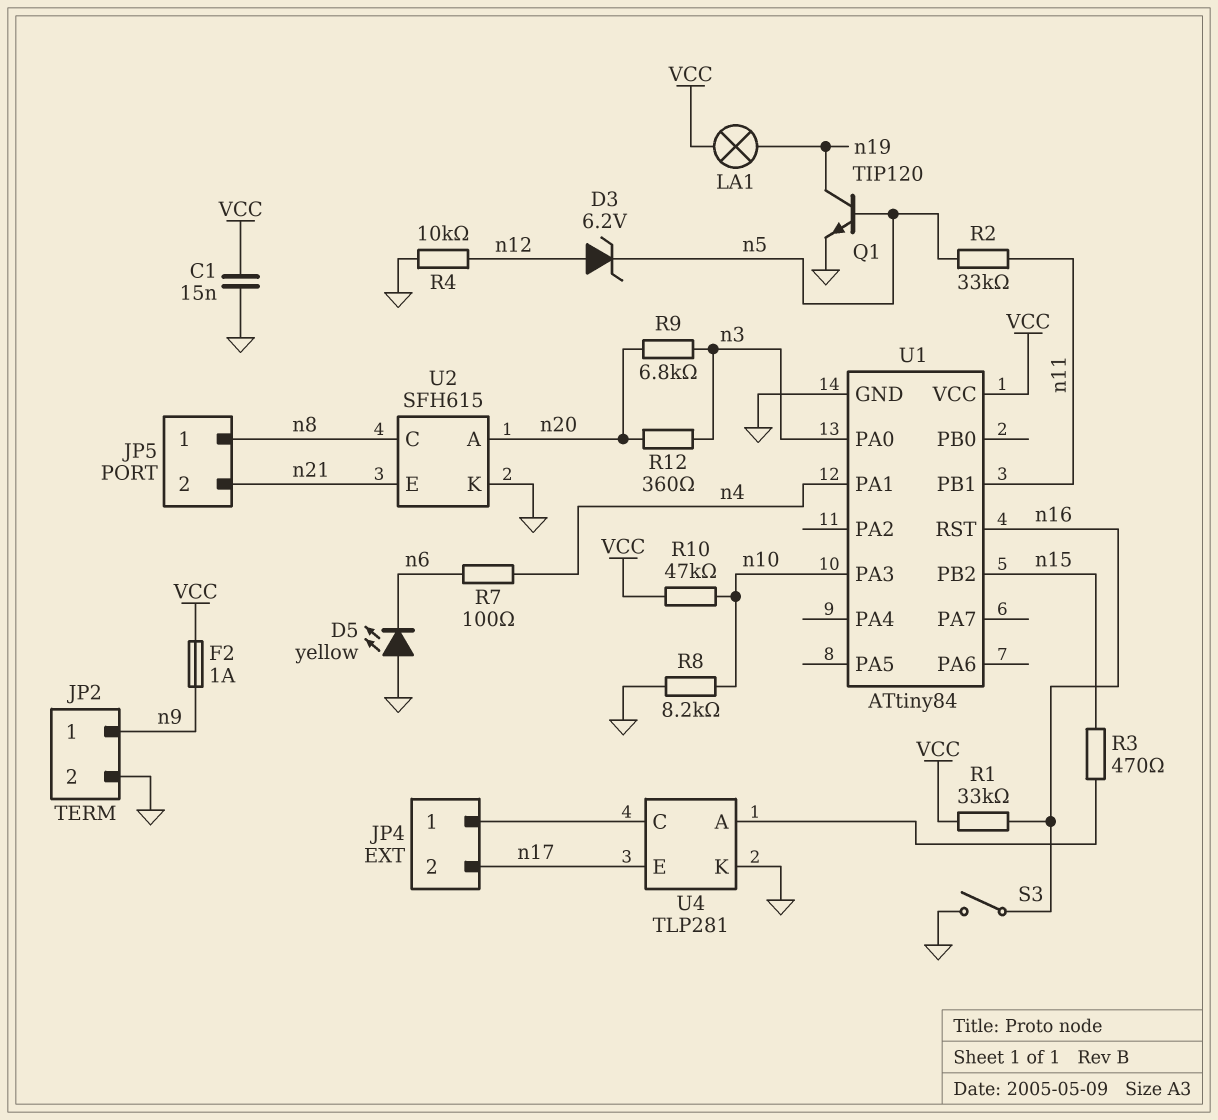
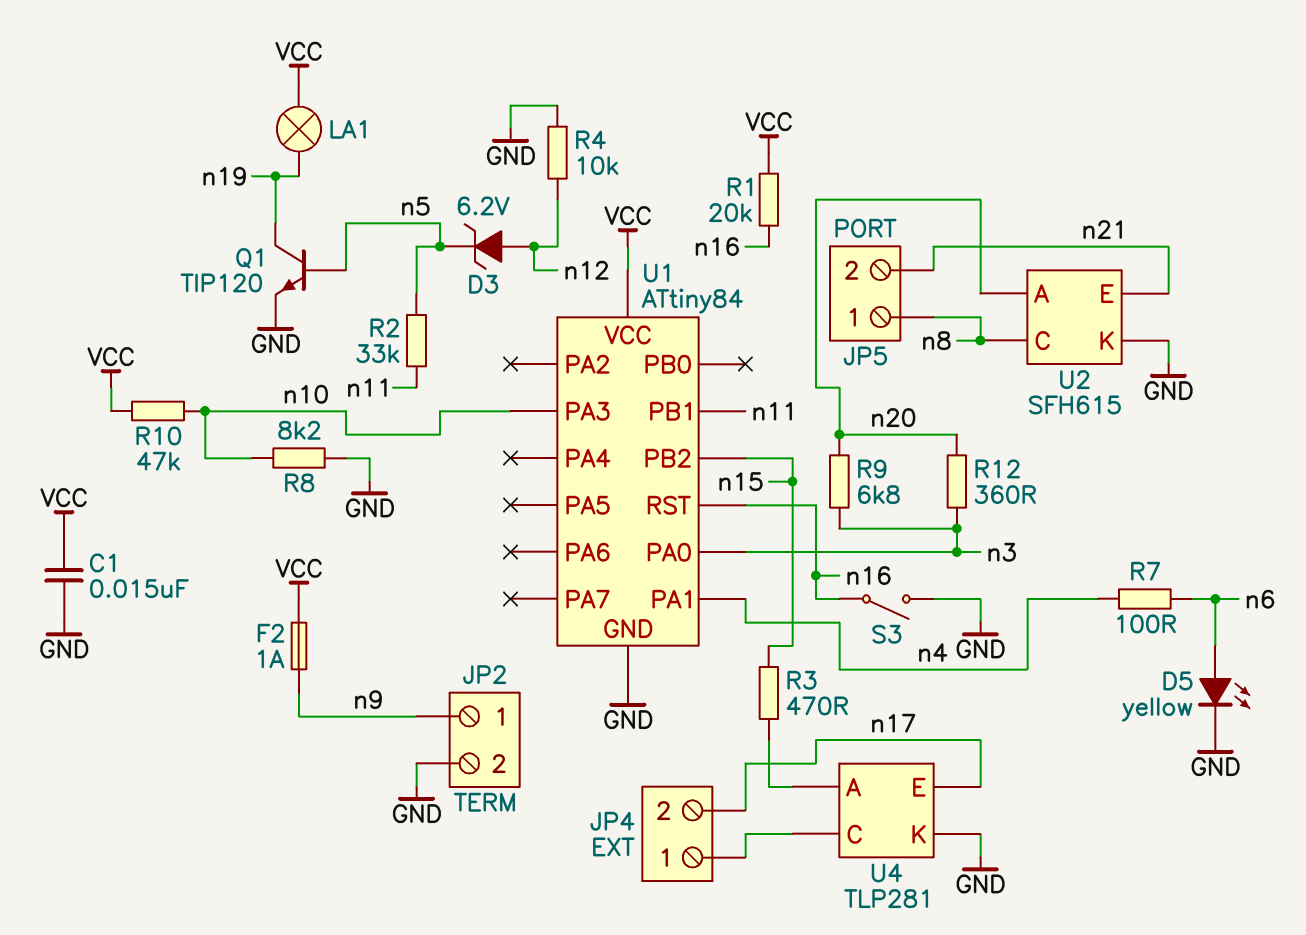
D5: LED yellow (A GND, K n6) -> LED yellow (A n6, K GND)
R1: 33k (VCC, n16) -> 20k (VCC, n16)

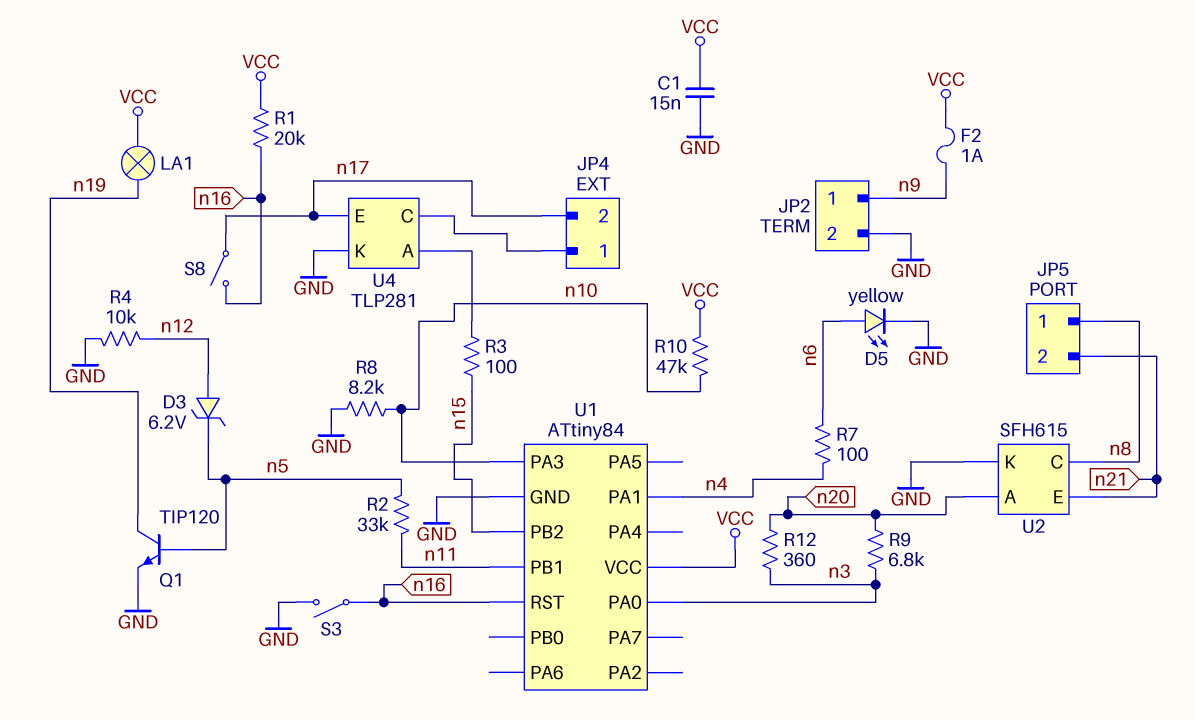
R3: 470 (U4/A, n15) -> 100 (U4/A, n15)
S8: none -> switch (n16, n17)

